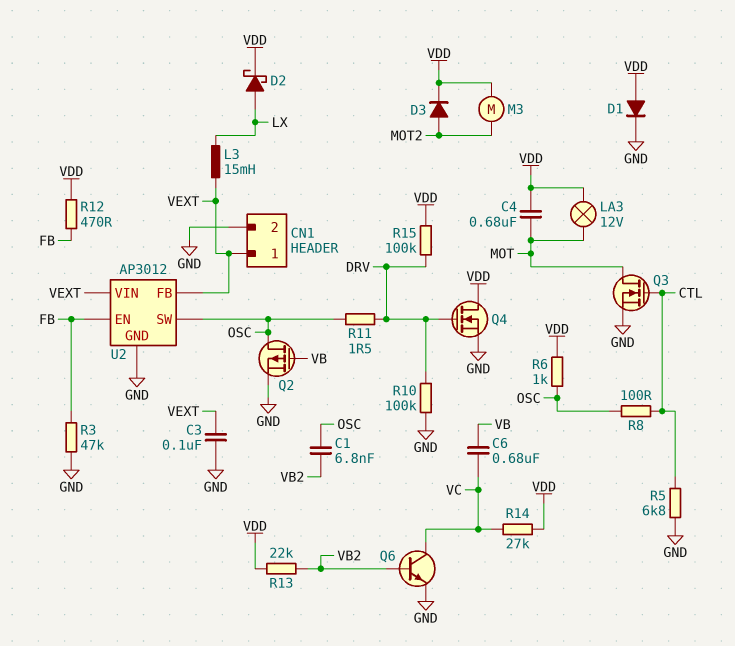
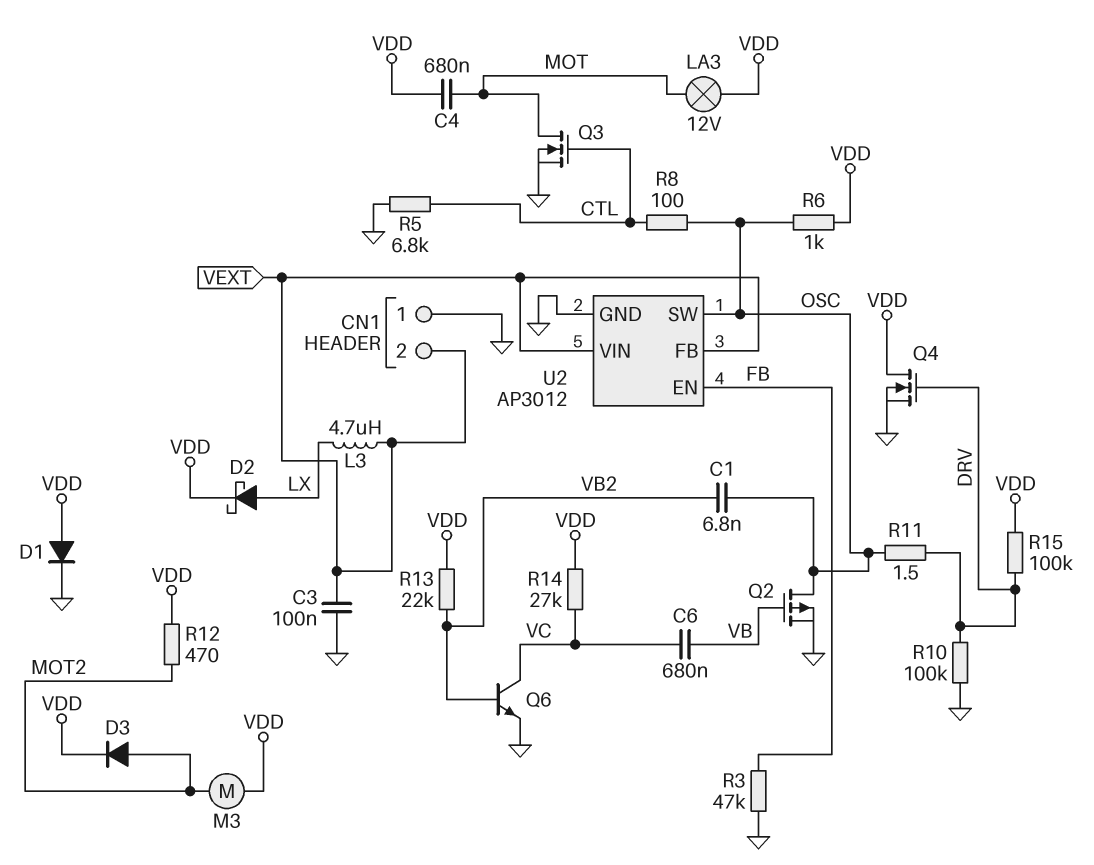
CN1 pin 1: VEXT -> GND
CN1 pin 2: GND -> VEXT
L3: 15mH (LX, VEXT) -> 4.7uH (LX, VEXT)
R12: 470 (FB, VDD) -> 470 (MOT2, VDD)

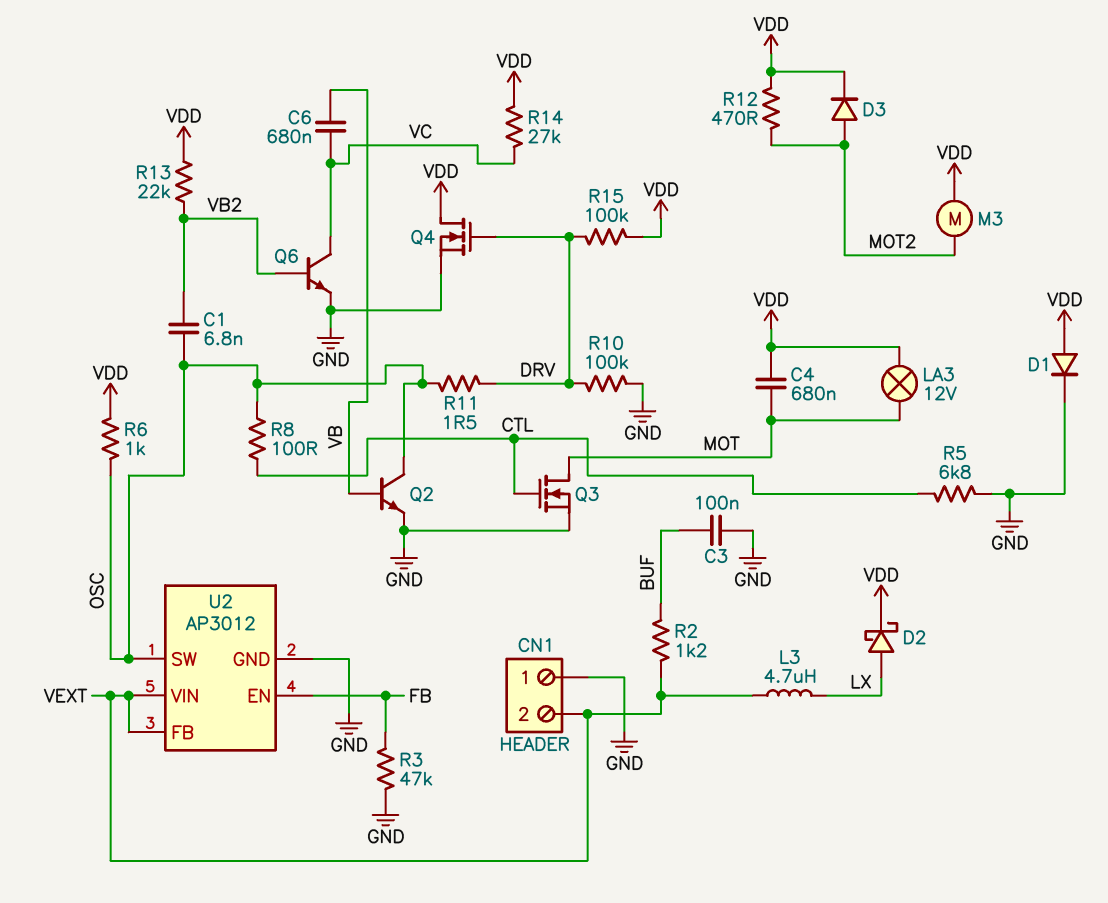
C3: 100nF (GND, VEXT) -> 100nF (BUF, GND)
Q2: PMOS (G VB, D OSC, S GND) -> NPN (B VB, C OSC, E GND)
R2: none -> 1.2k (BUF, VEXT)

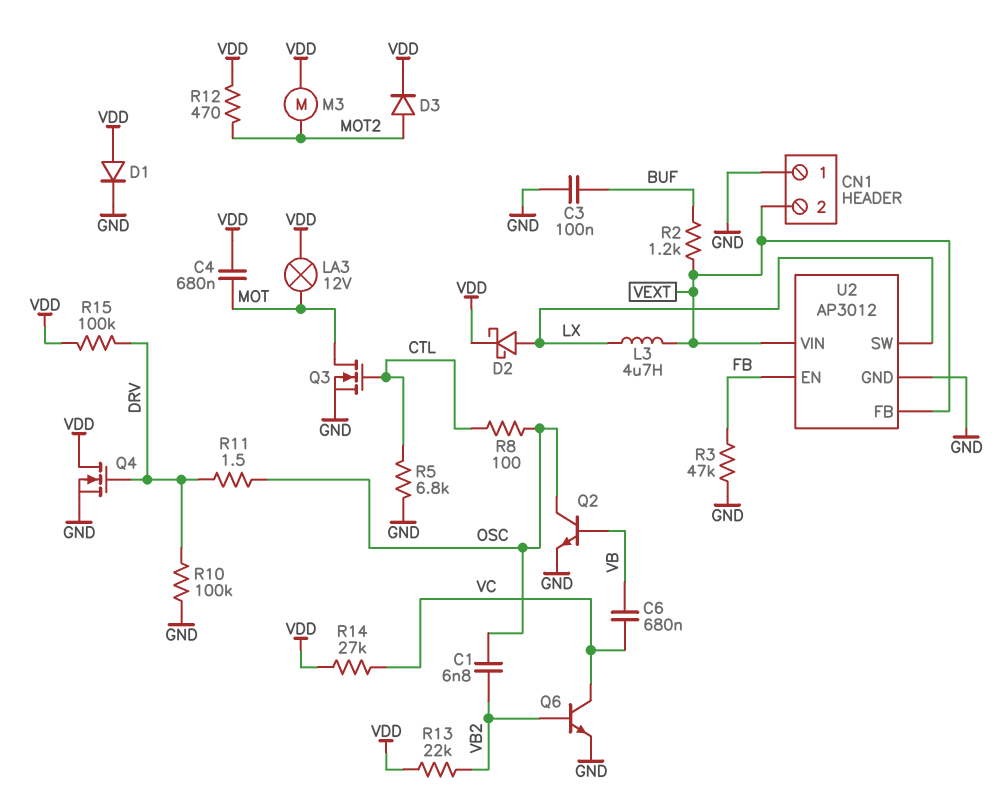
R6: 1k (OSC, VDD) -> none
U2 pin SW: OSC -> LX

